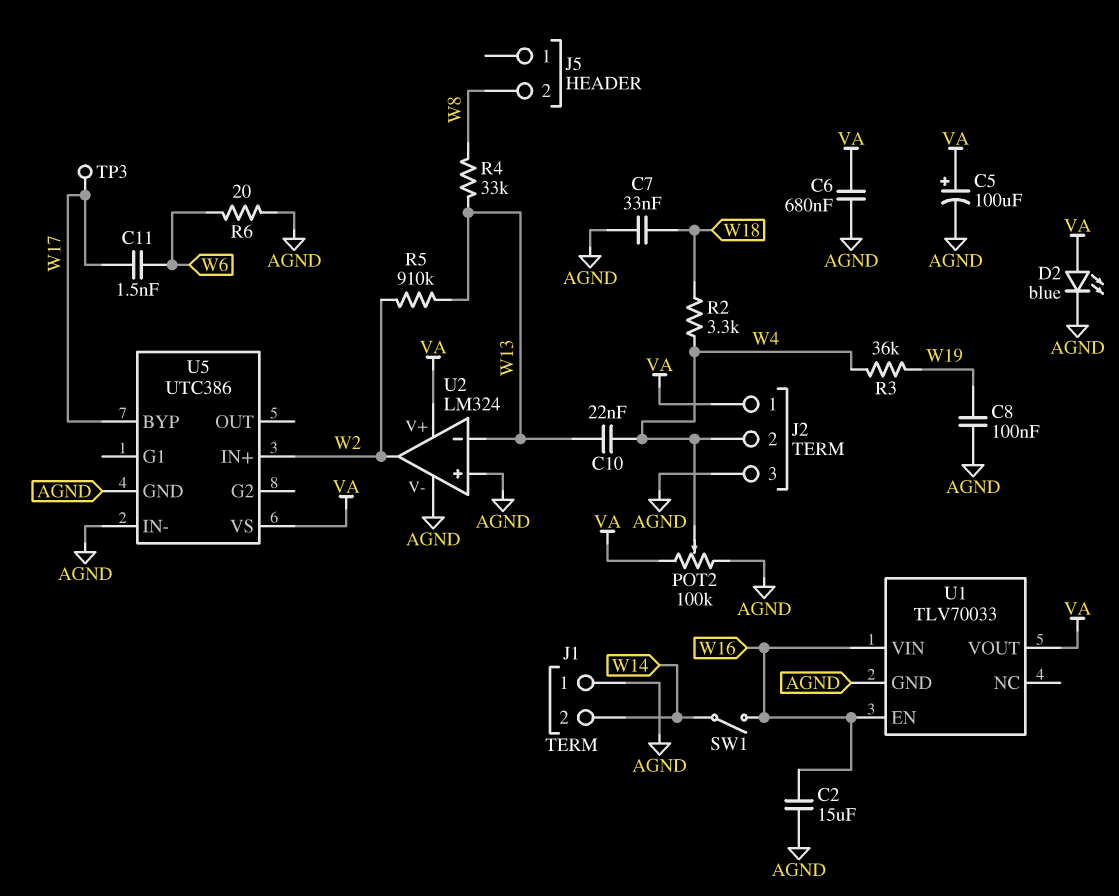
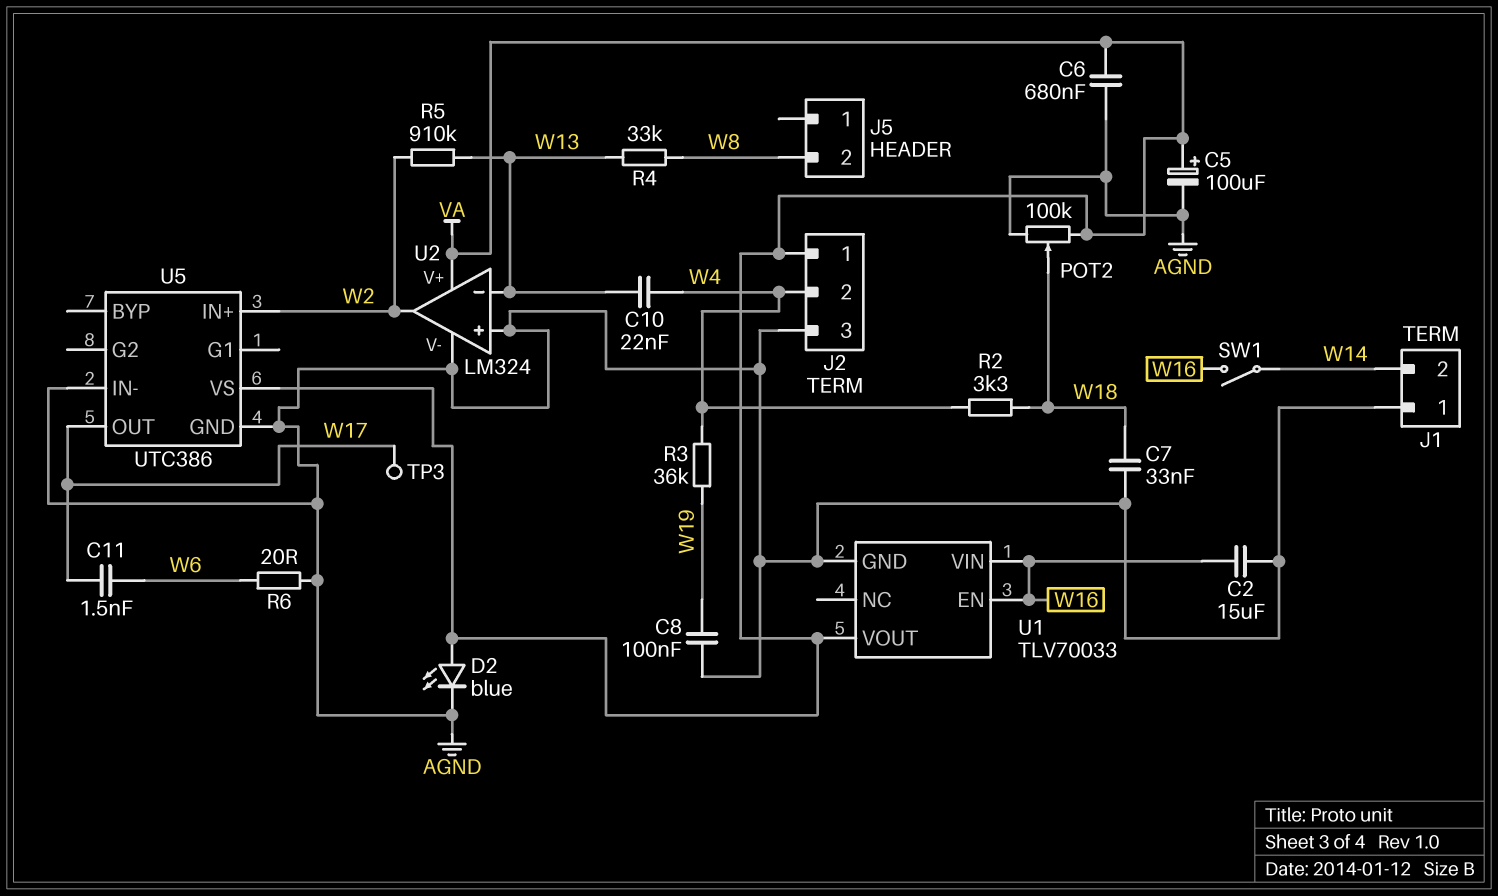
POT2: 100k (AGND, VA, wiper W4) -> 100k (AGND, VA, wiper W18)
U5 pin BYP: W17 -> none
U5 pin OUT: none -> W17

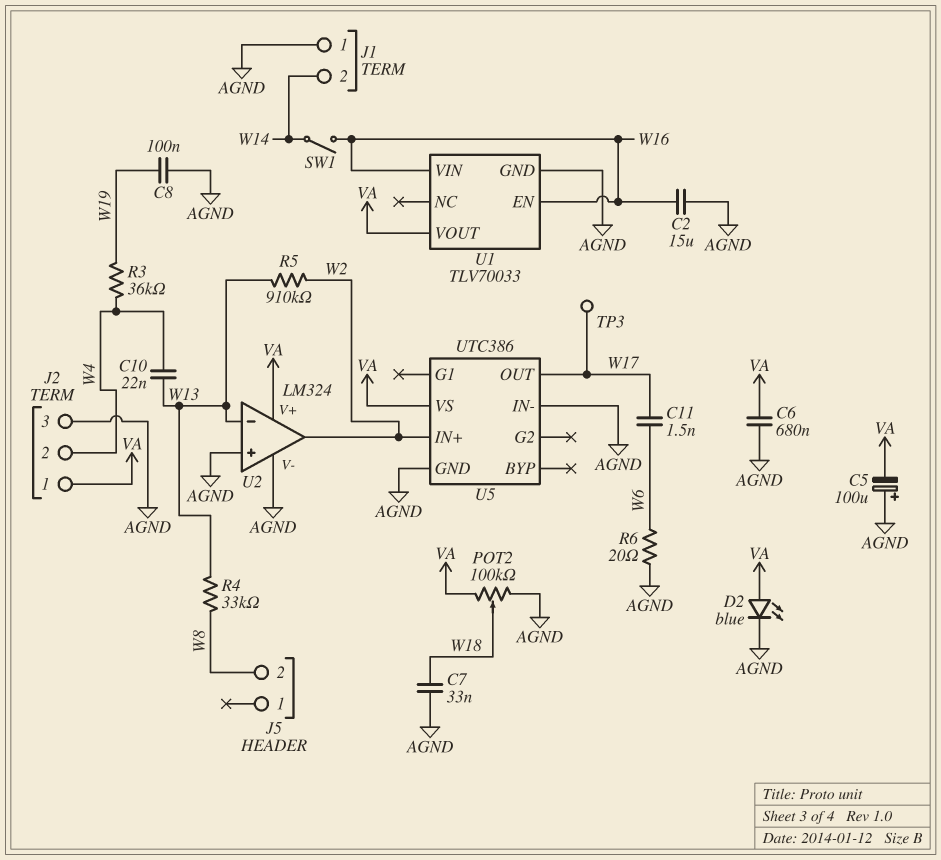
C5: 100uF (plus VA, minus AGND) -> 100uF (plus AGND, minus VA)
R2: 3.3k (W4, W18) -> none

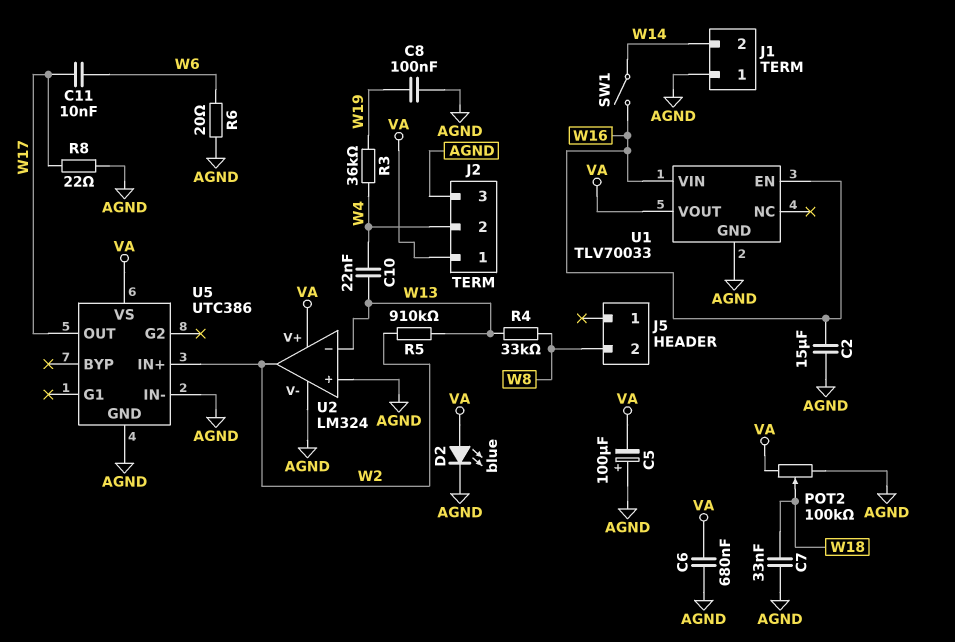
C11: 1.5nF (W6, W17) -> 10nF (W6, W17)
R8: none -> 22 (AGND, W17)
TP3: test point (W17) -> none

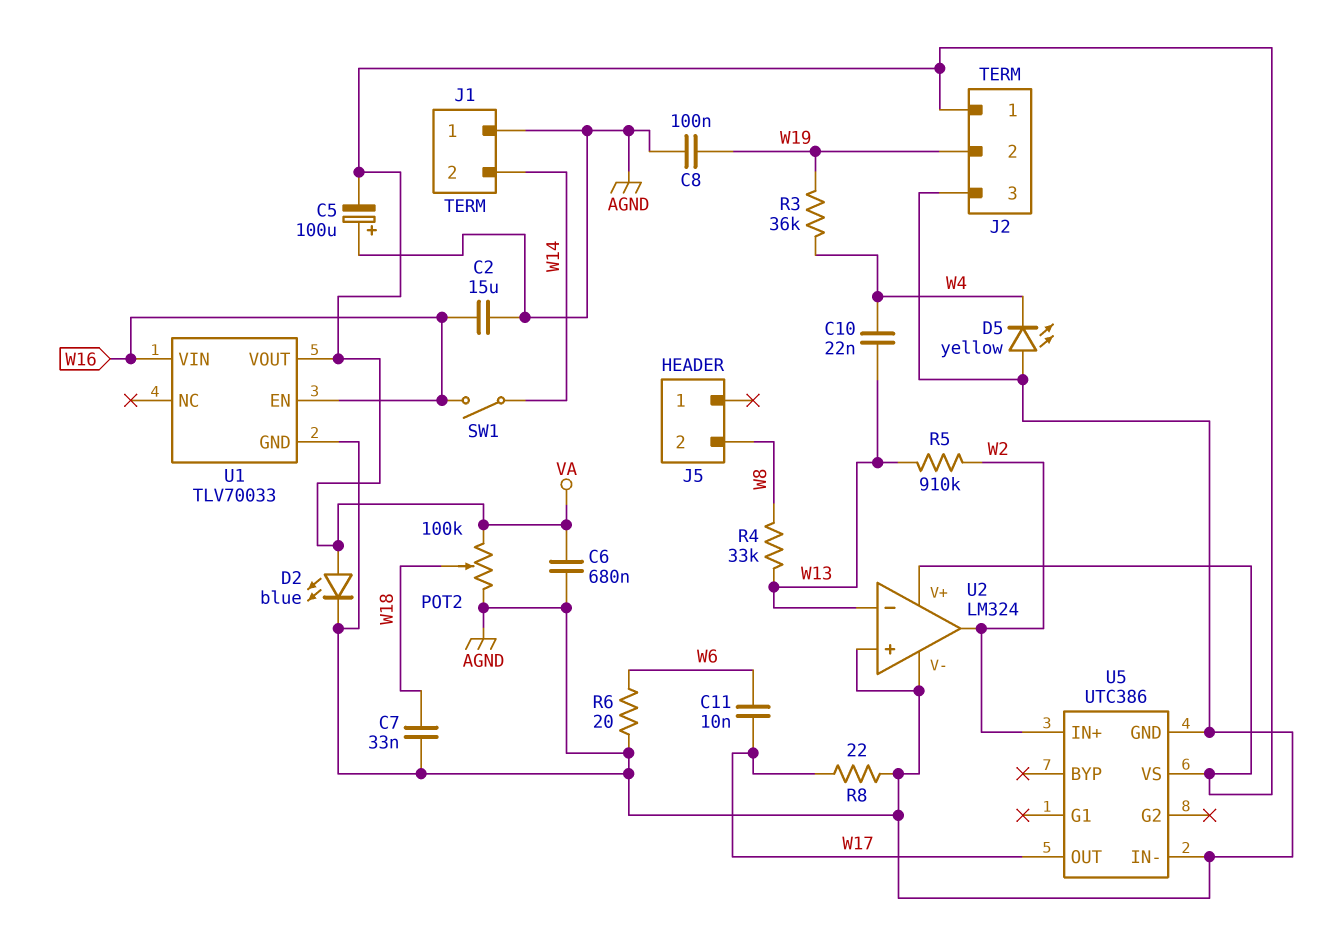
D5: none -> LED yellow (A AGND, K W4)
J2 pin 2: W4 -> W19

